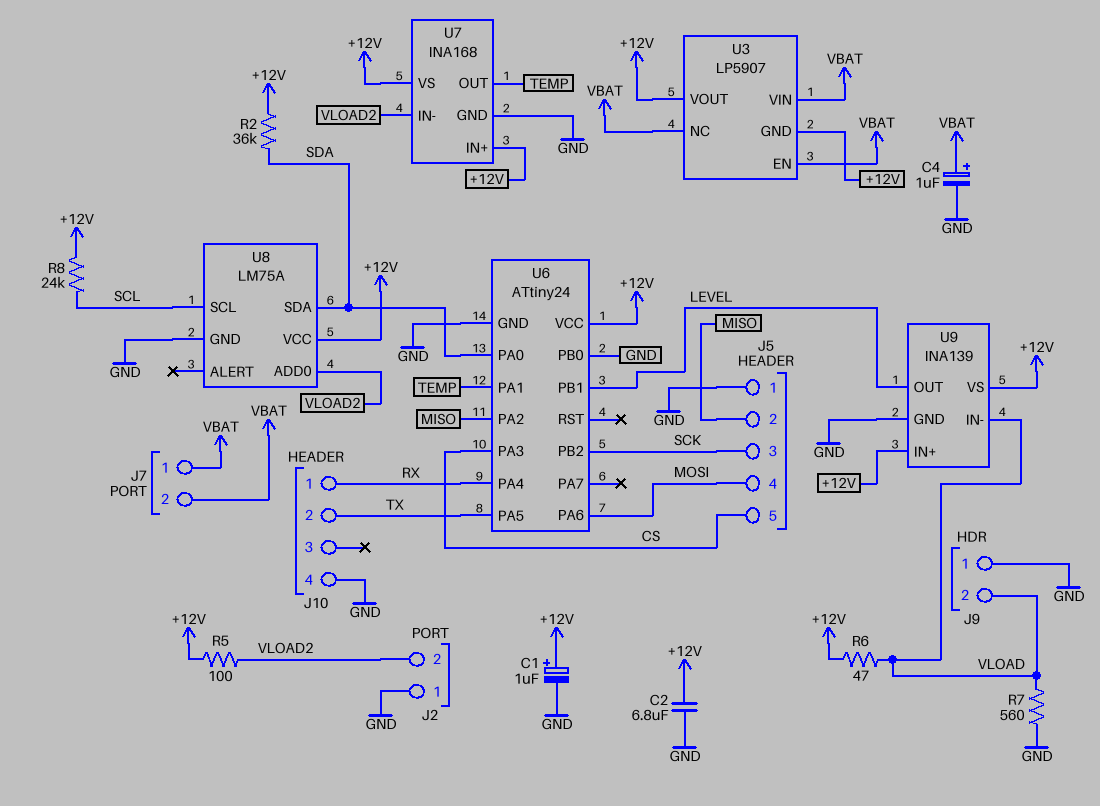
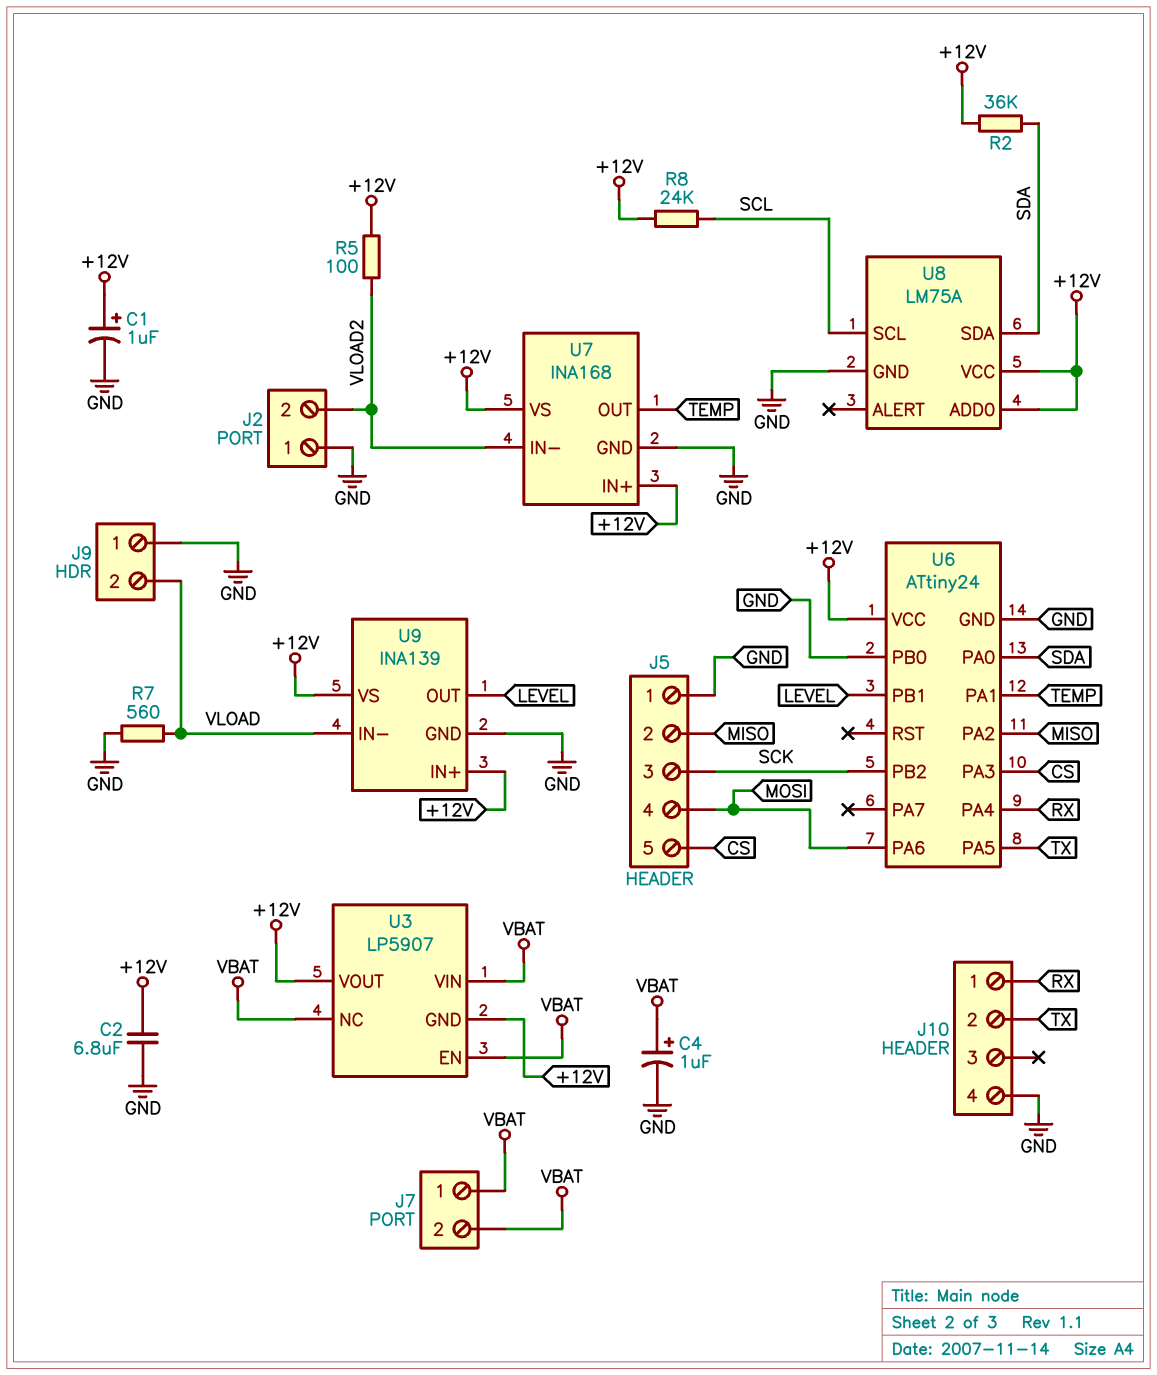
R6: 47 (+12V, VLOAD) -> none
U8 pin ADD0: VLOAD2 -> +12V

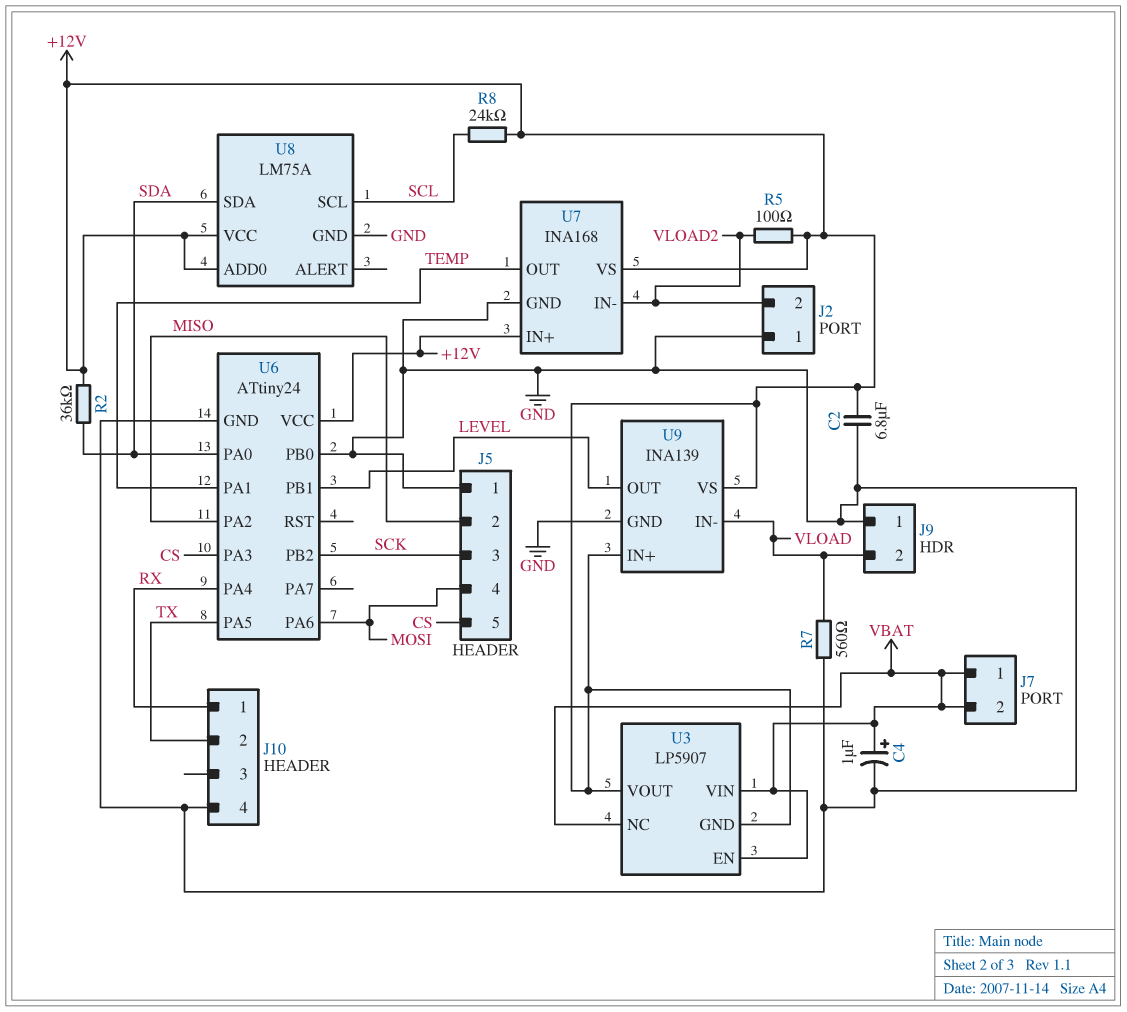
C1: 1uF (plus +12V, minus GND) -> none

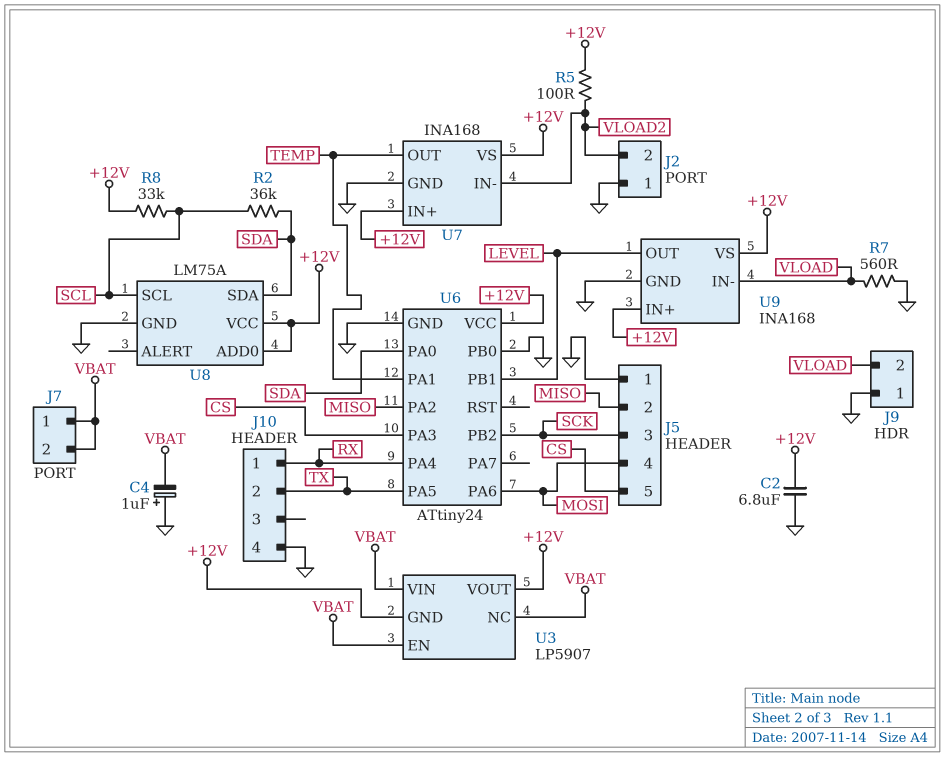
C4: 1uF (plus VBAT, minus GND) -> 1uF (plus GND, minus VBAT)
R2: 36k (+12V, SDA) -> 36k (SCL, SDA)
R8: 24k (+12V, SCL) -> 33k (+12V, SCL)
U9: INA139 -> INA168

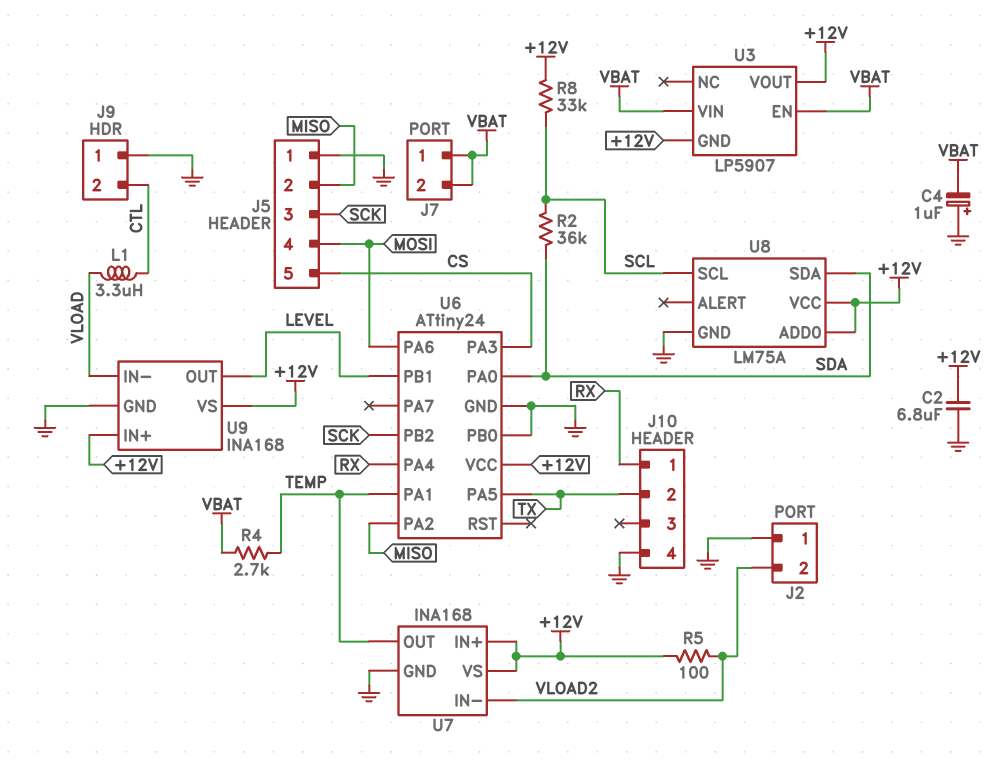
J9 pin 2: VLOAD -> CTL
L1: none -> 3.3uH (CTL, VLOAD)
R4: none -> 2.7k (TEMP, VBAT)
R7: 560 (GND, VLOAD) -> none
U3 pin NC: VBAT -> none

